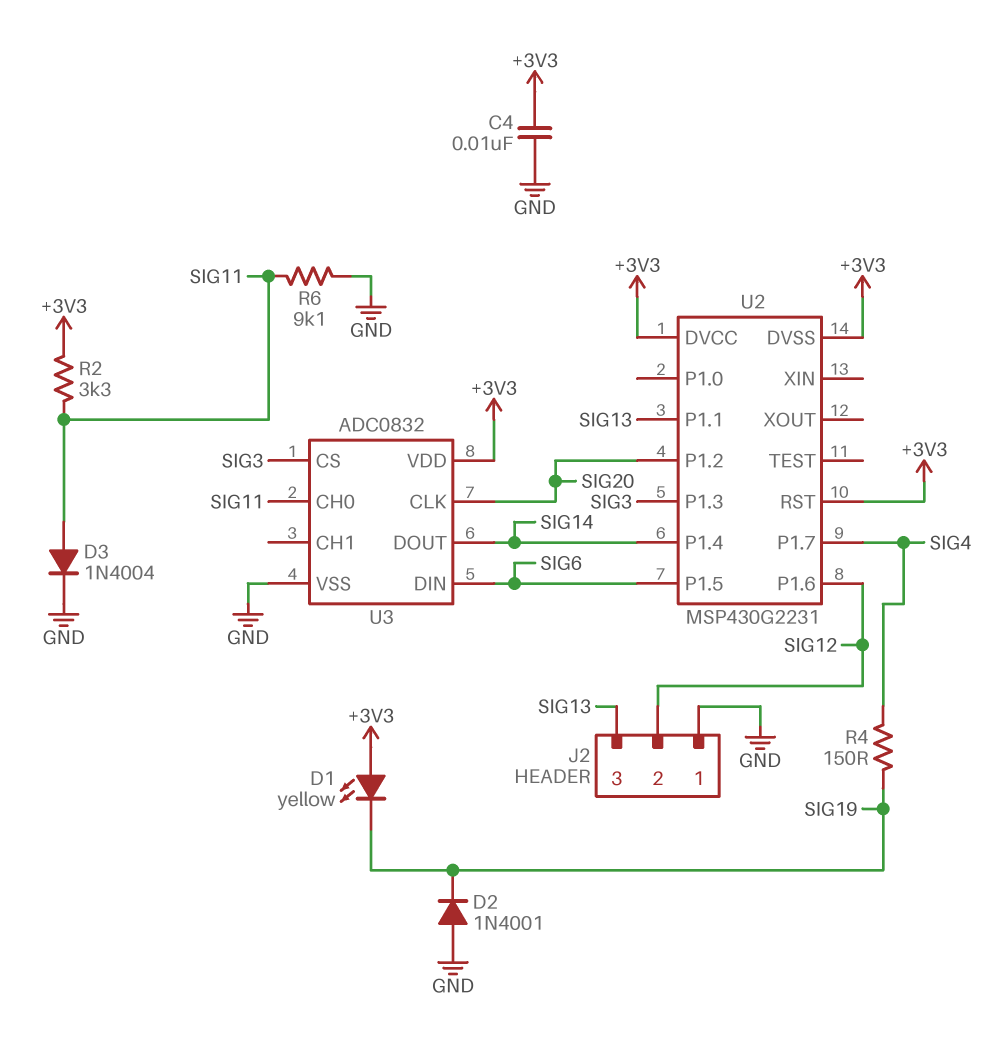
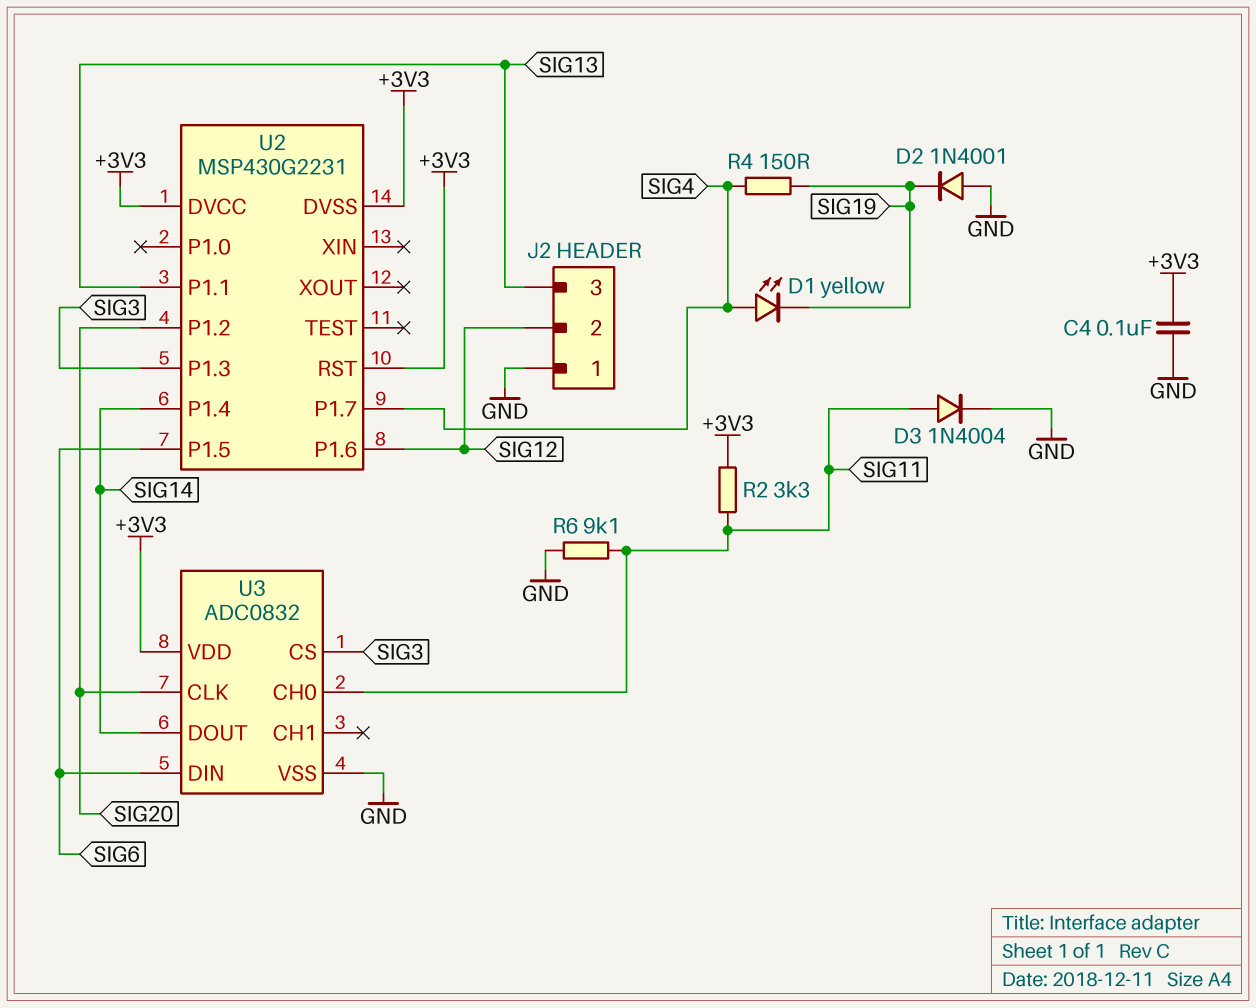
C4: 10nF (+3V3, GND) -> 100nF (+3V3, GND)
D1: LED yellow (A +3V3, K SIG19) -> LED yellow (A SIG4, K SIG19)

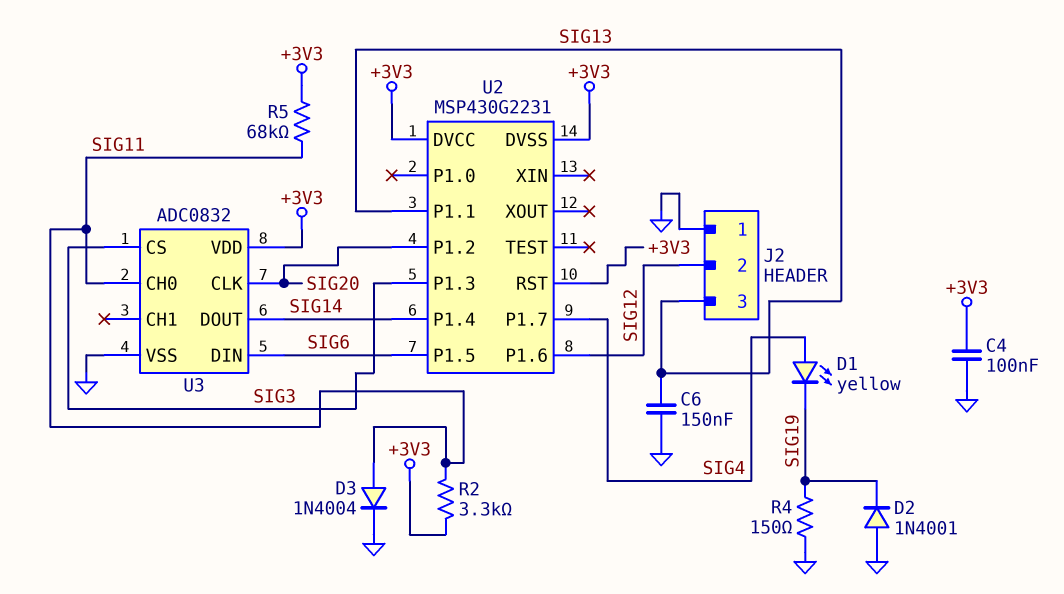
C6: none -> 150nF (GND, SIG13)
R4: 150 (SIG4, SIG19) -> 150 (GND, SIG19)
R5: none -> 68k (+3V3, SIG11)
R6: 9.1k (GND, SIG11) -> none

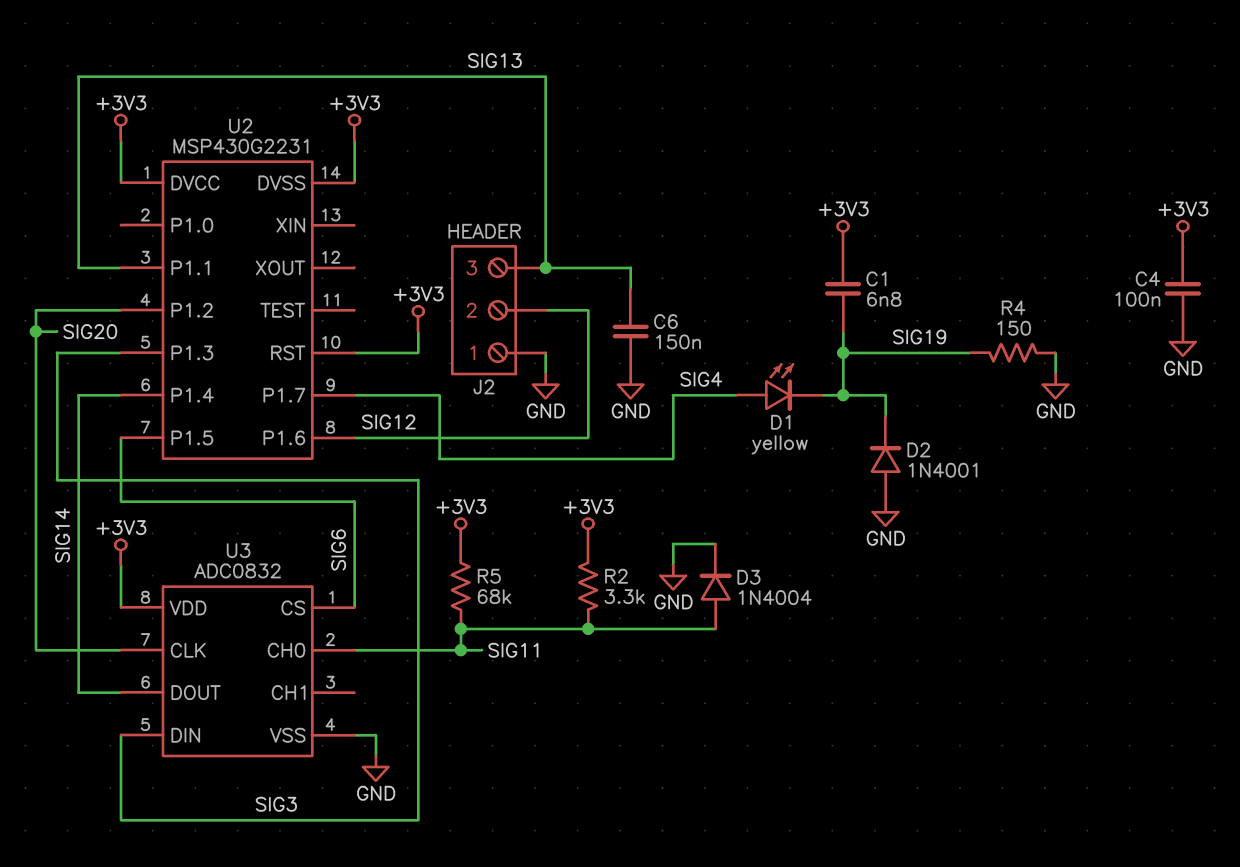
C1: none -> 6.8nF (+3V3, SIG19)
U3 pin CS: SIG3 -> SIG6
U3 pin DIN: SIG6 -> SIG3

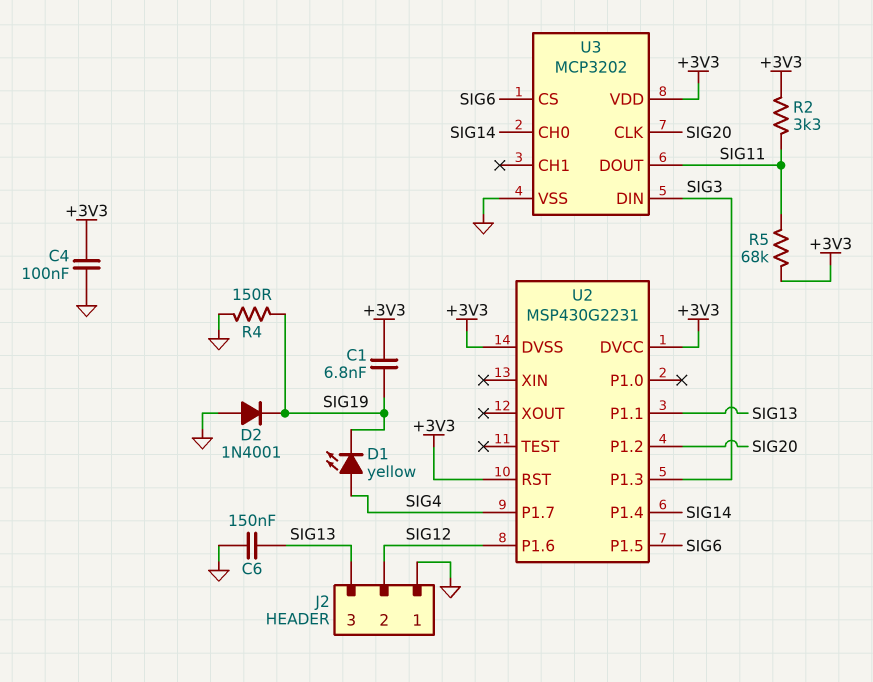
D3: diode 1N4004 (A SIG11, K GND) -> none
U3: ADC0832 -> MCP3202
U3 pin CH0: SIG11 -> SIG14
U3 pin DOUT: SIG14 -> SIG11

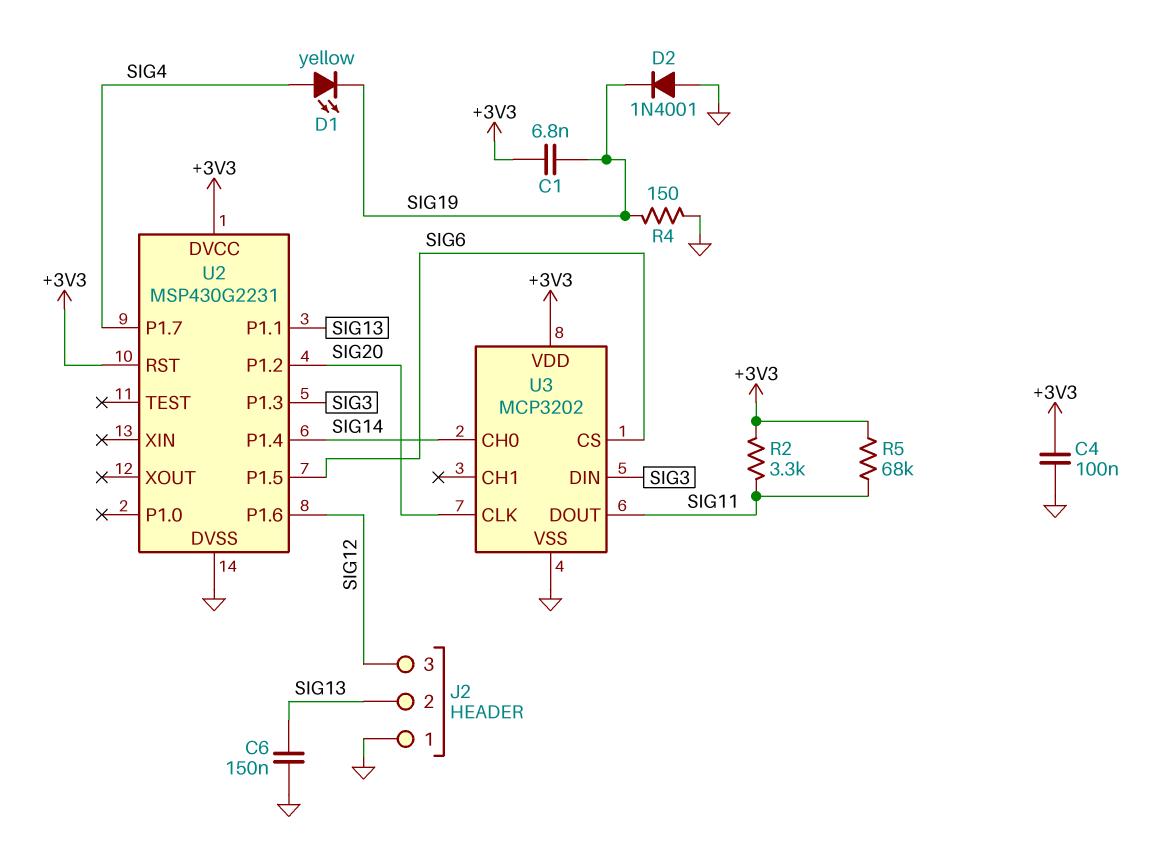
J2 pin 2: SIG12 -> SIG13
J2 pin 3: SIG13 -> SIG12
U2 pin DVSS: +3V3 -> GND

